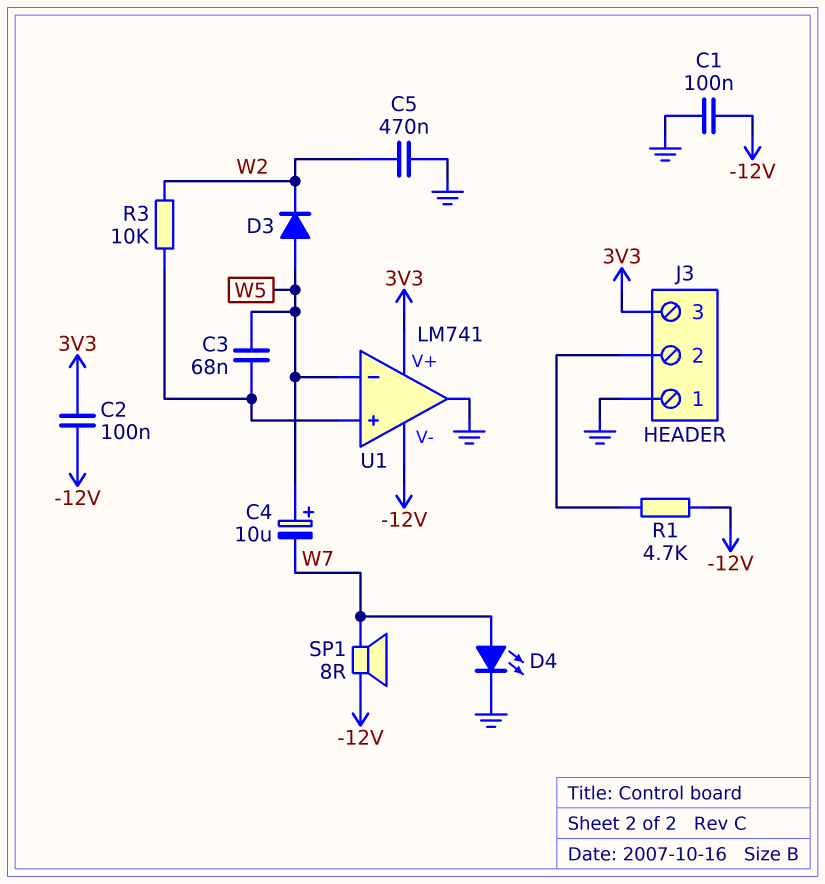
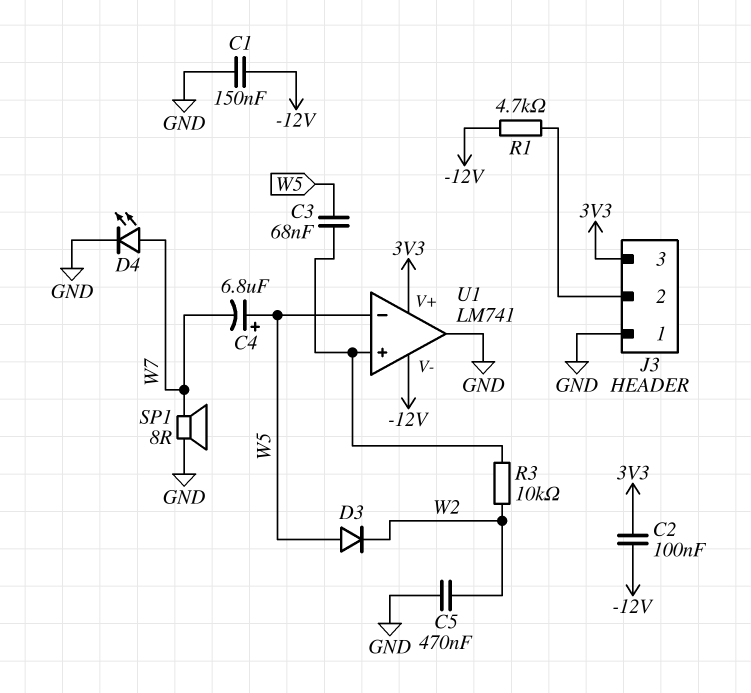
C1: 100nF (-12V, GND) -> 150nF (-12V, GND)
C4: 10uF (plus W5, minus W7) -> 6.8uF (plus W5, minus W7)
SP1: speaker 8R (-12V, W7) -> speaker 8R (GND, W7)

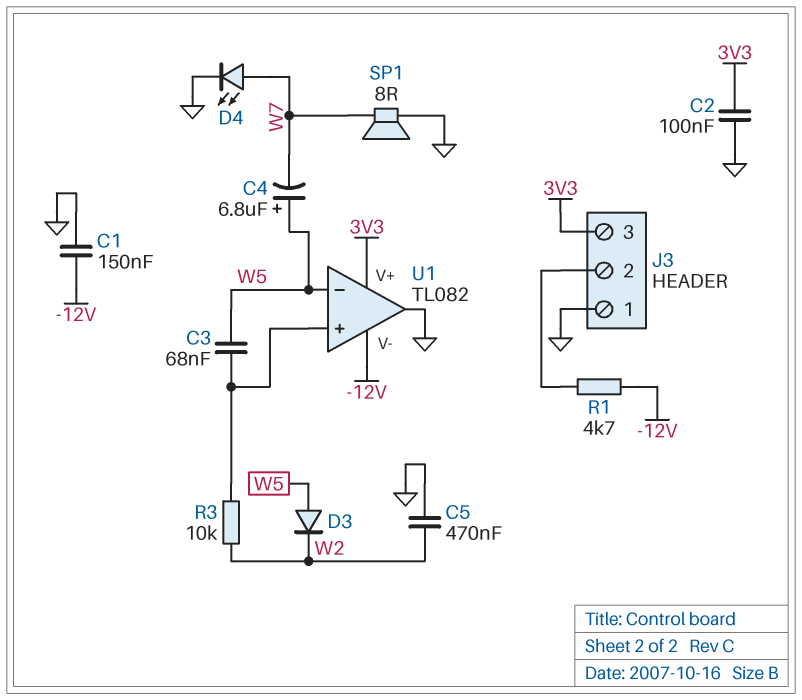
C2: 100nF (-12V, 3V3) -> 100nF (3V3, GND)
U1: LM741 -> TL082

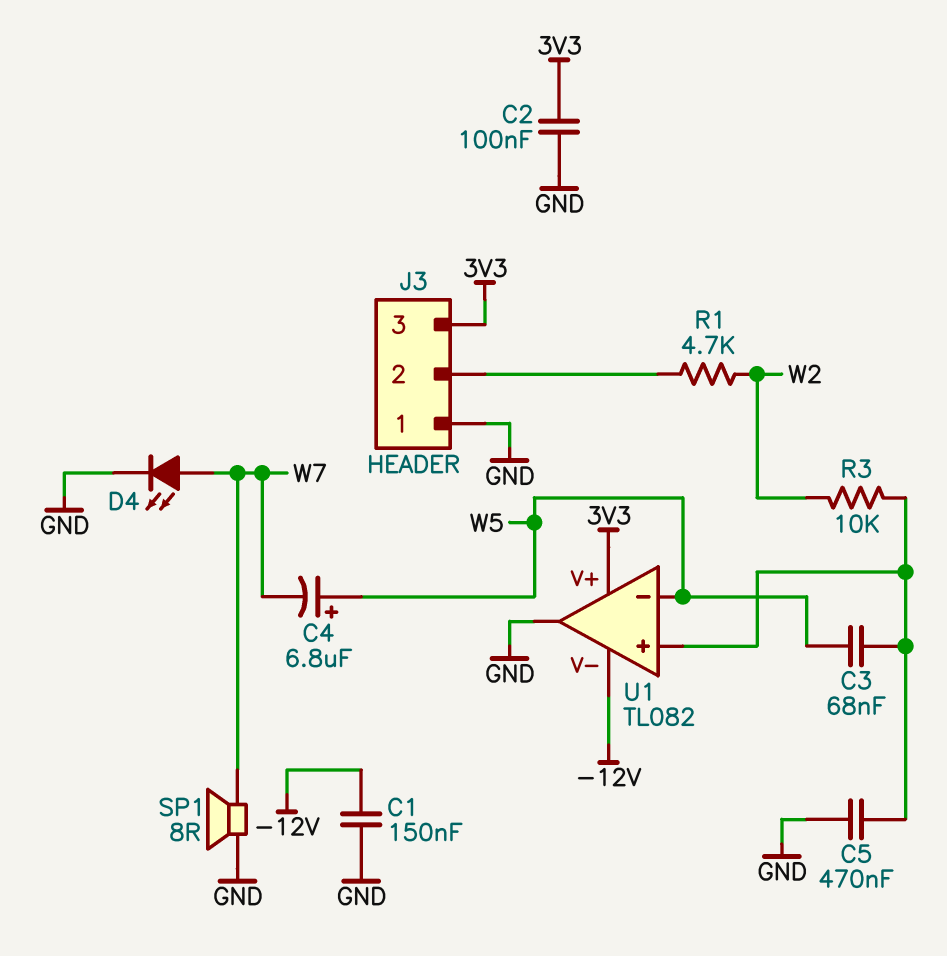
C5: 470nF (GND, W2) -> 470nF (GND, U1/in+)
D3: diode (A W5, K W2) -> none
R1: 4.7k (-12V, J3/2) -> 4.7k (J3/2, W2)

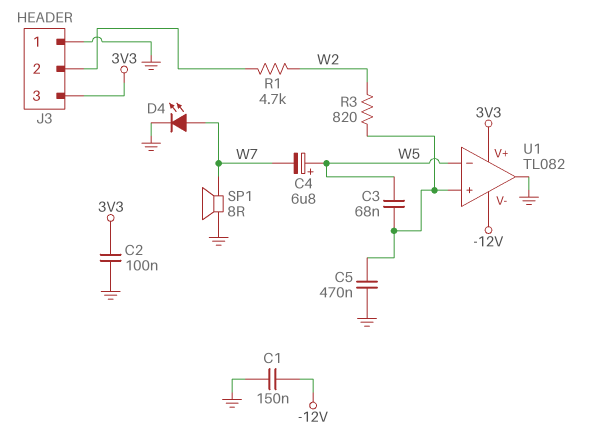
R3: 10k (U1/in+, W2) -> 820 (U1/in+, W2)

